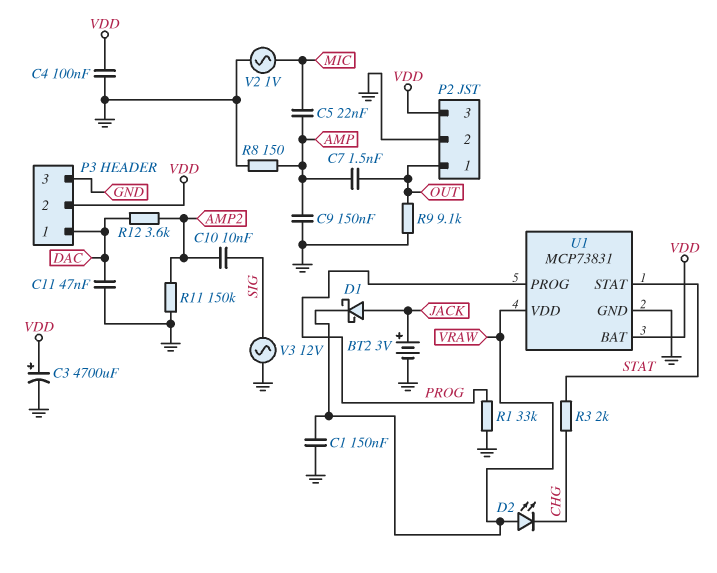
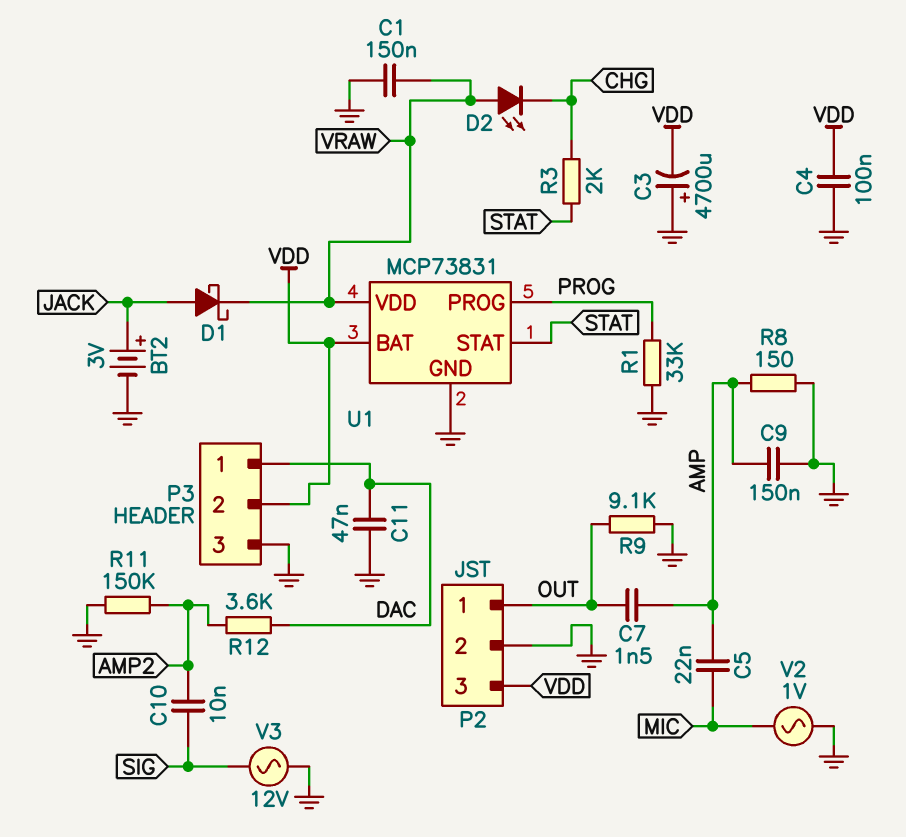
C3: 4700uF (plus VDD, minus GND) -> 4700uF (plus GND, minus VDD)

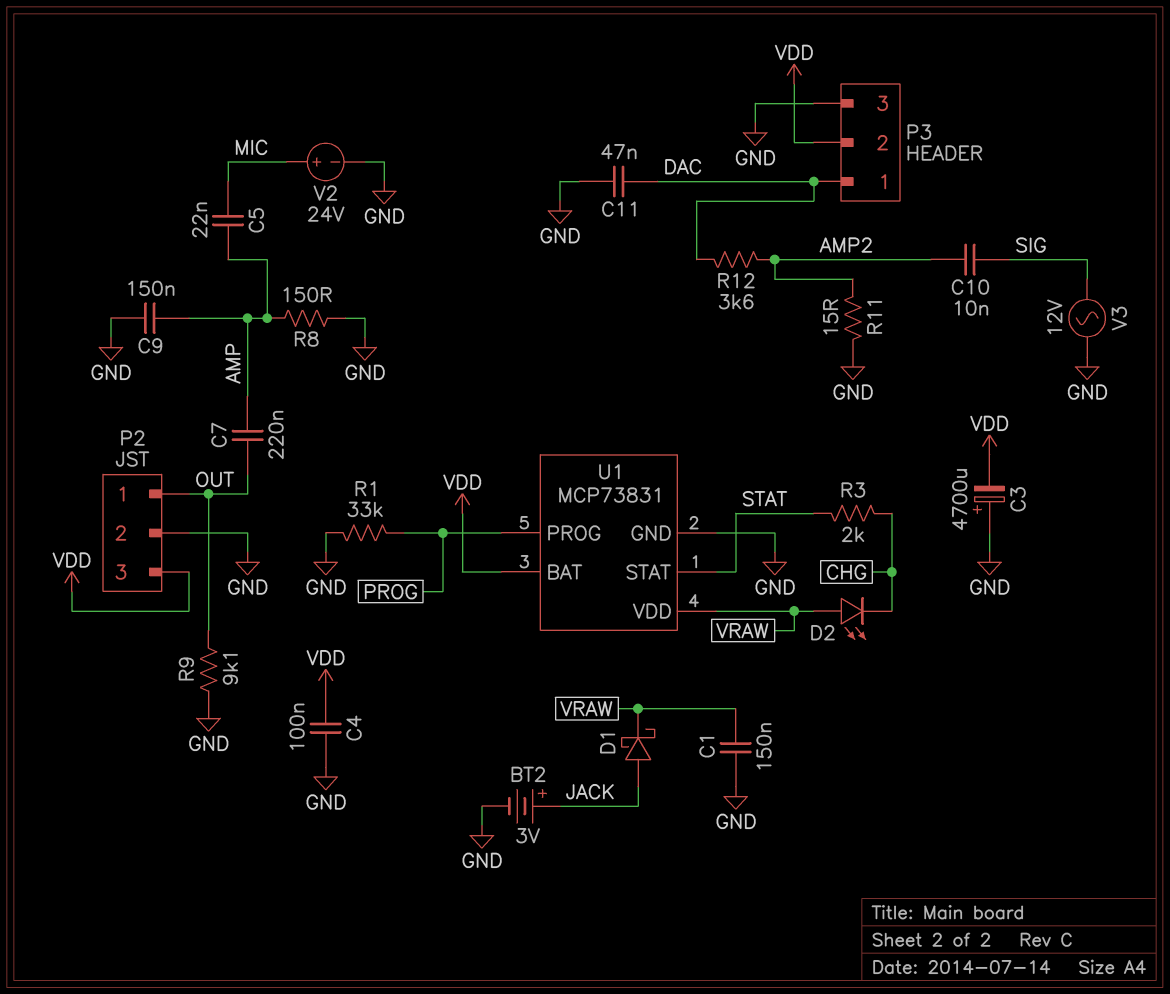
C7: 1.5nF (AMP, OUT) -> 220nF (AMP, OUT)
R11: 150k (AMP2, GND) -> 15 (AMP2, GND)
V2: AC 1V (GND, MIC) -> 24V (plus MIC, minus GND)

